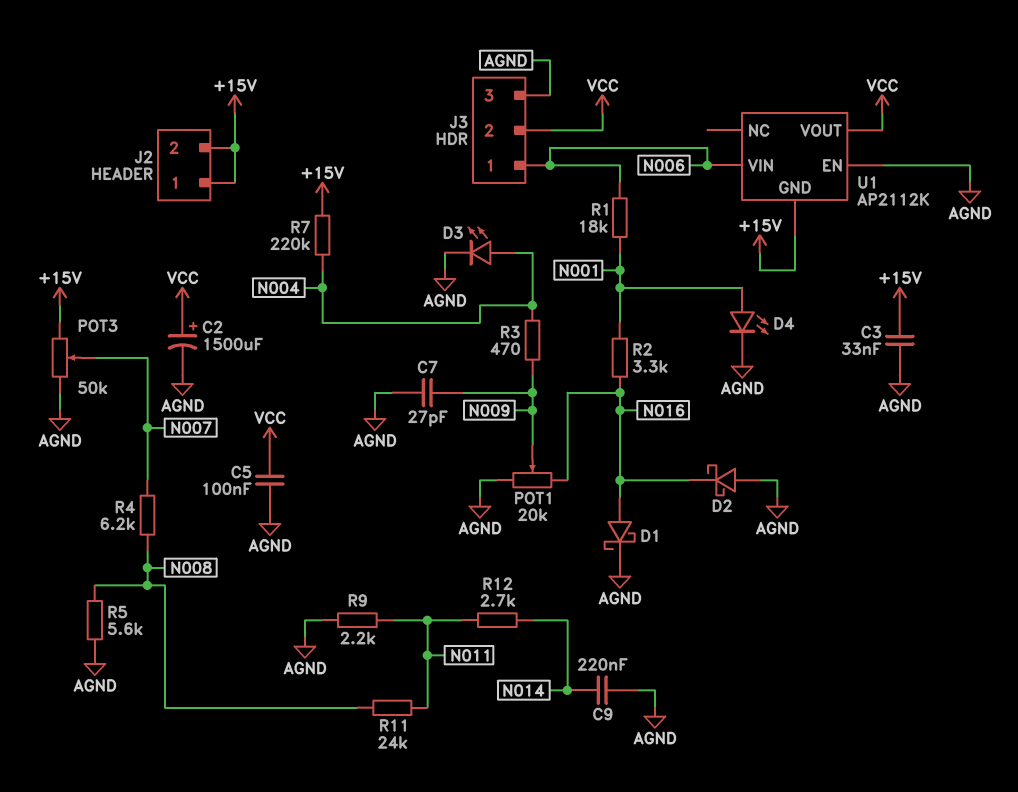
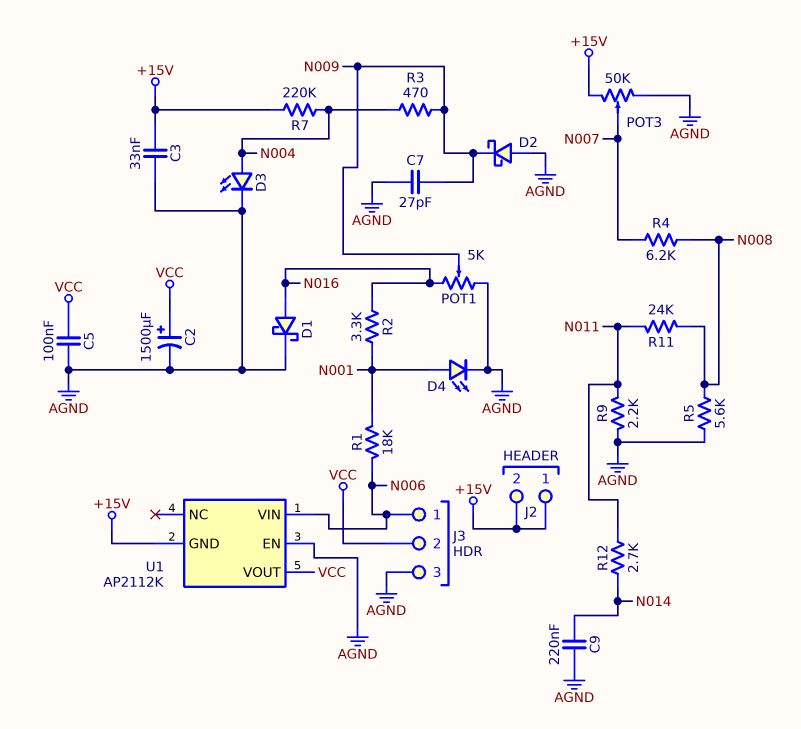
D2: schottky (A AGND, K N016) -> schottky (A AGND, K N009)
POT1: 20k (AGND, N016, wiper N009) -> 5k (AGND, N016, wiper N009)

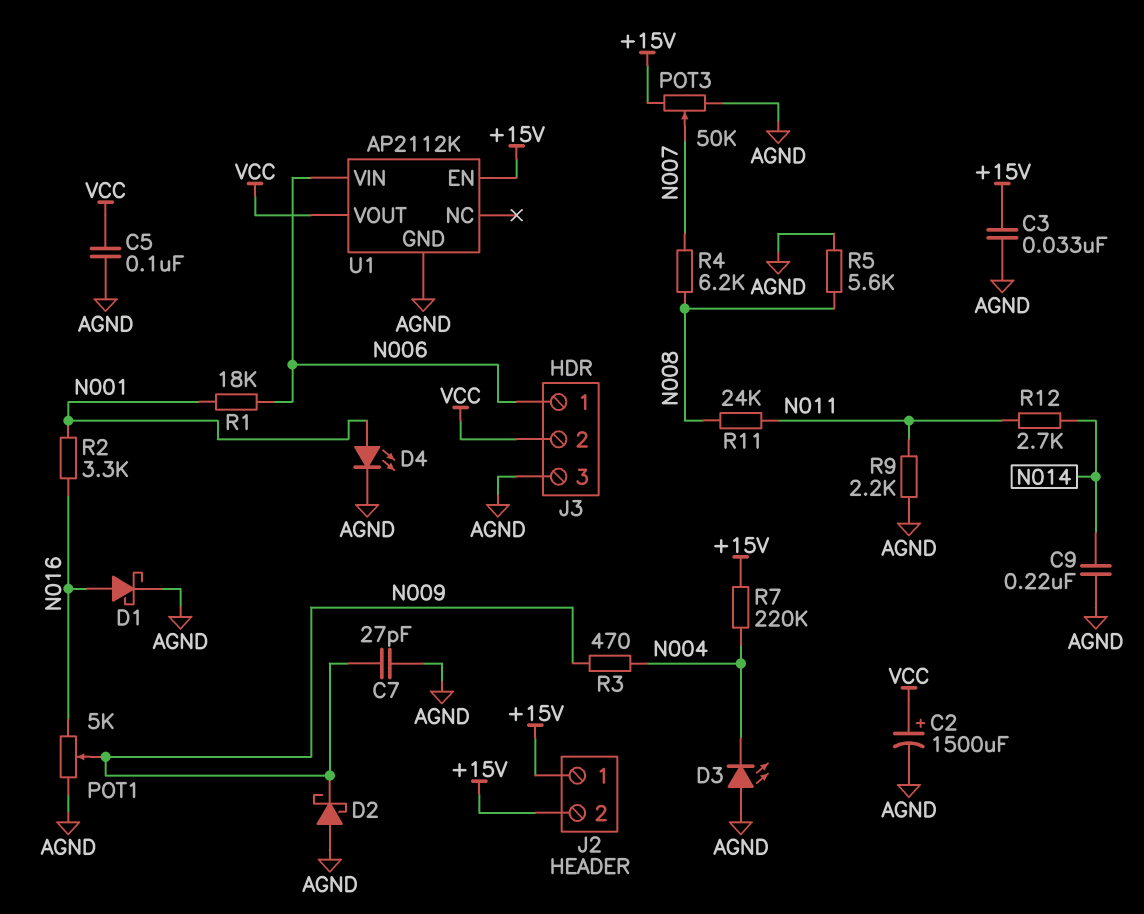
D3: LED (A N004, K AGND) -> LED (A AGND, K N004)
U1 pin EN: AGND -> +15V
U1 pin GND: +15V -> AGND

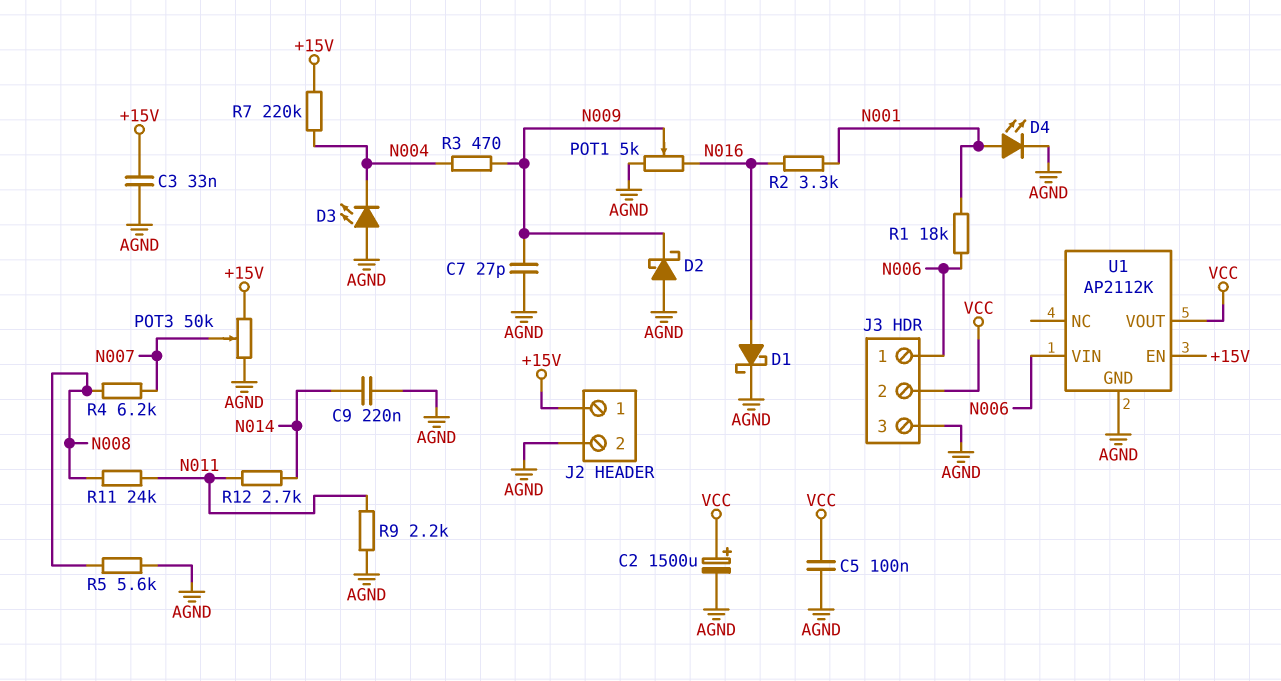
J2 pin 2: +15V -> AGND

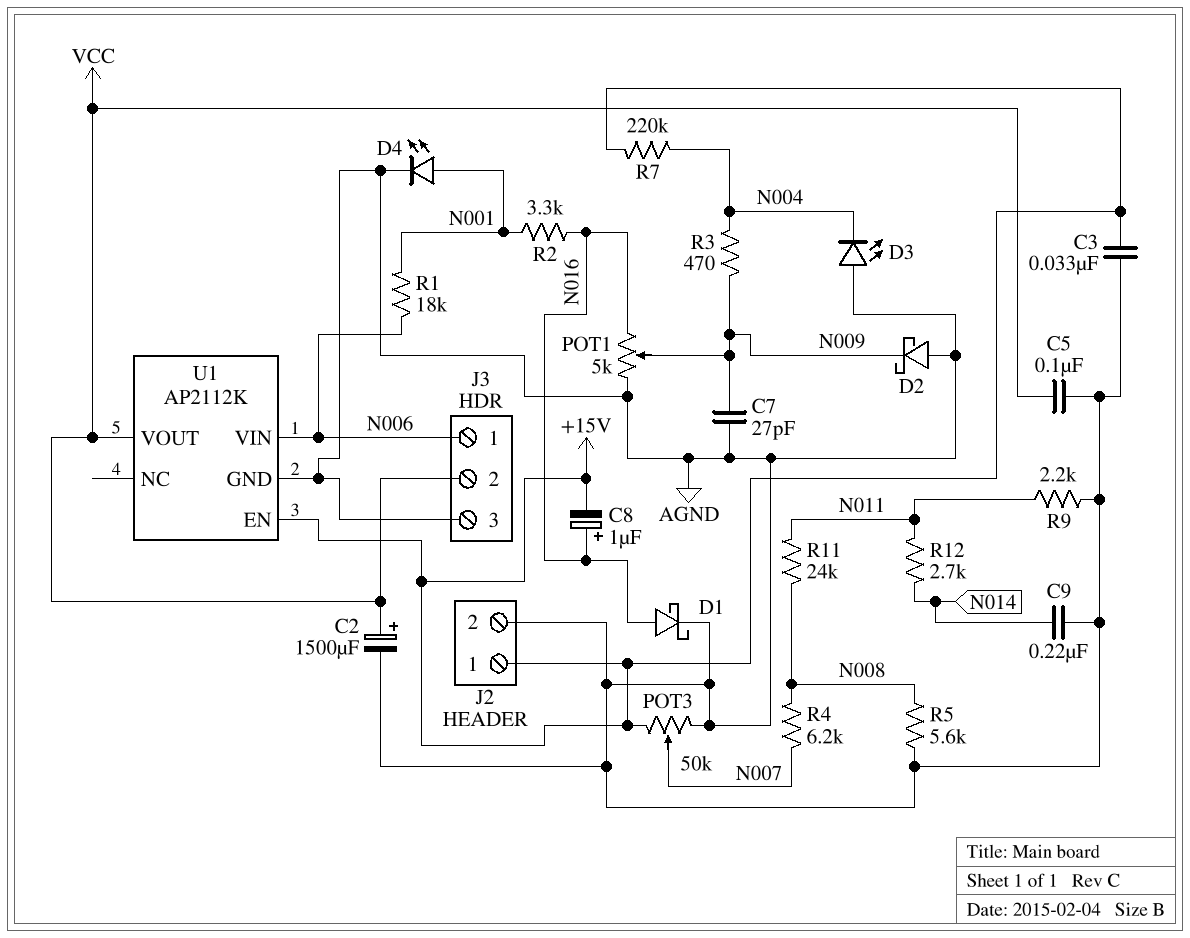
C8: none -> 1uF (plus N016, minus +15V)

